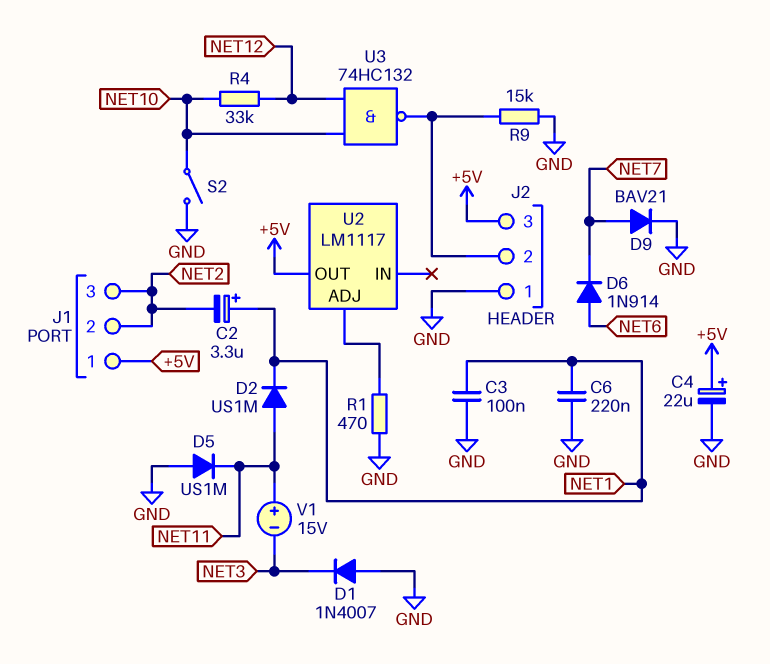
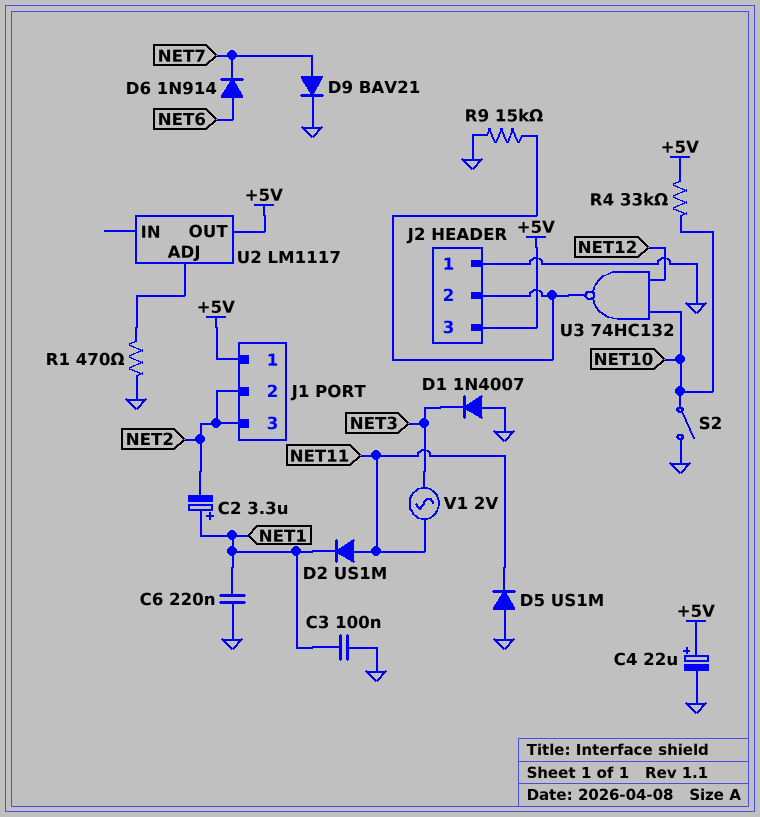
R4: 33k (NET10, NET12) -> 33k (+5V, NET10)
V1: 15V (plus NET11, minus NET3) -> AC 2V (NET3, NET11)

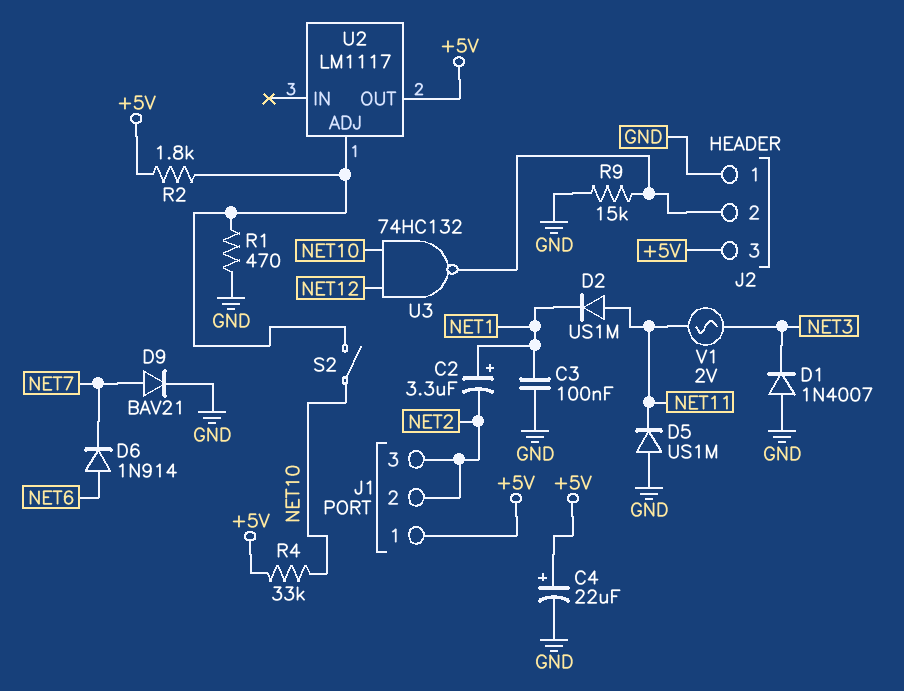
C6: 220nF (GND, NET1) -> none
R2: none -> 1.8k (+5V, U2/ADJ)
S2: switch (GND, NET10) -> switch (NET10, U2/ADJ)

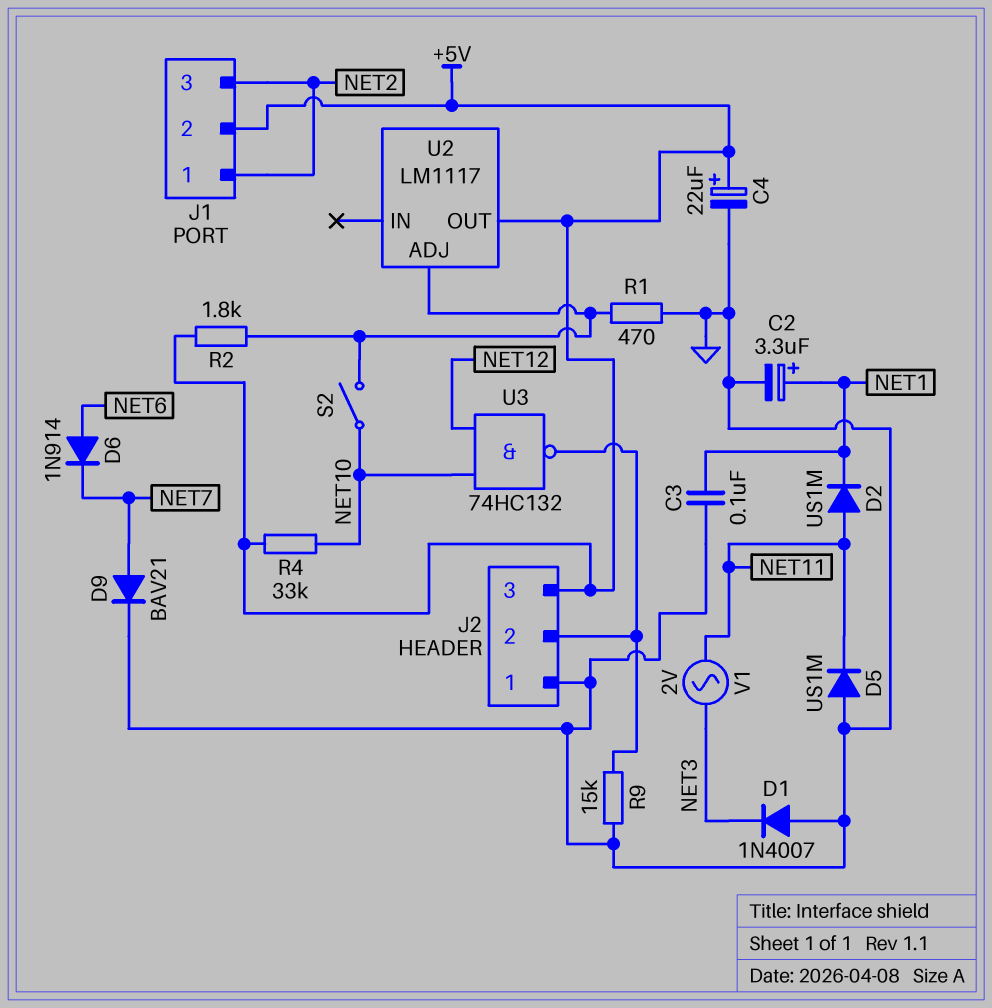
C2: 3.3uF (plus NET1, minus NET2) -> 3.3uF (plus NET1, minus GND)
J1 pin 1: +5V -> NET2
J1 pin 2: NET2 -> +5V

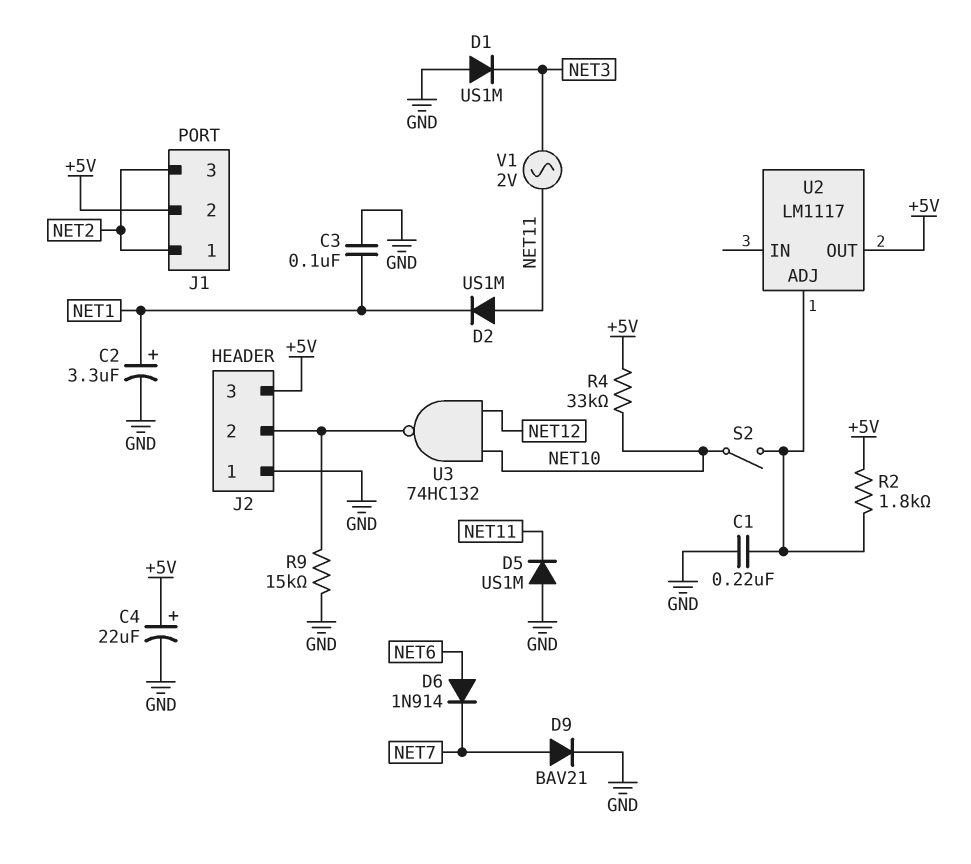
C1: none -> 220nF (GND, U2/ADJ)
D1: diode 1N4007 (A GND, K NET3) -> diode US1M (A GND, K NET3)
R1: 470 (GND, U2/ADJ) -> none

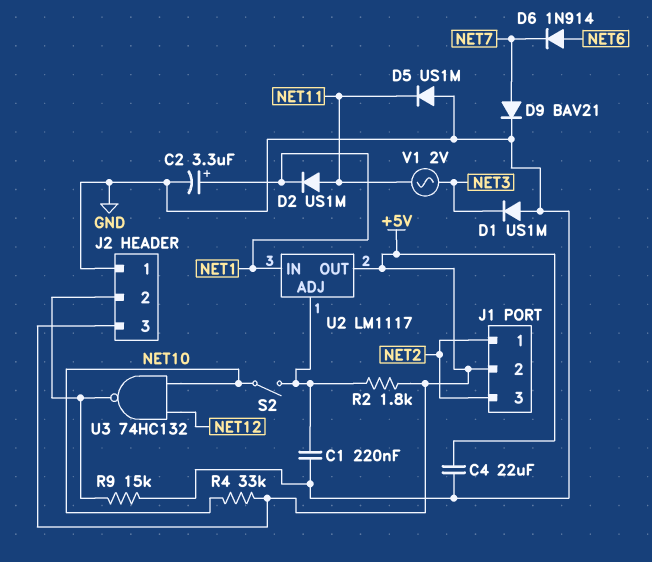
C3: 100nF (GND, NET1) -> none
C4: 22uF (plus +5V, minus GND) -> 22uF (+5V, GND)
U2 pin IN: none -> NET1

